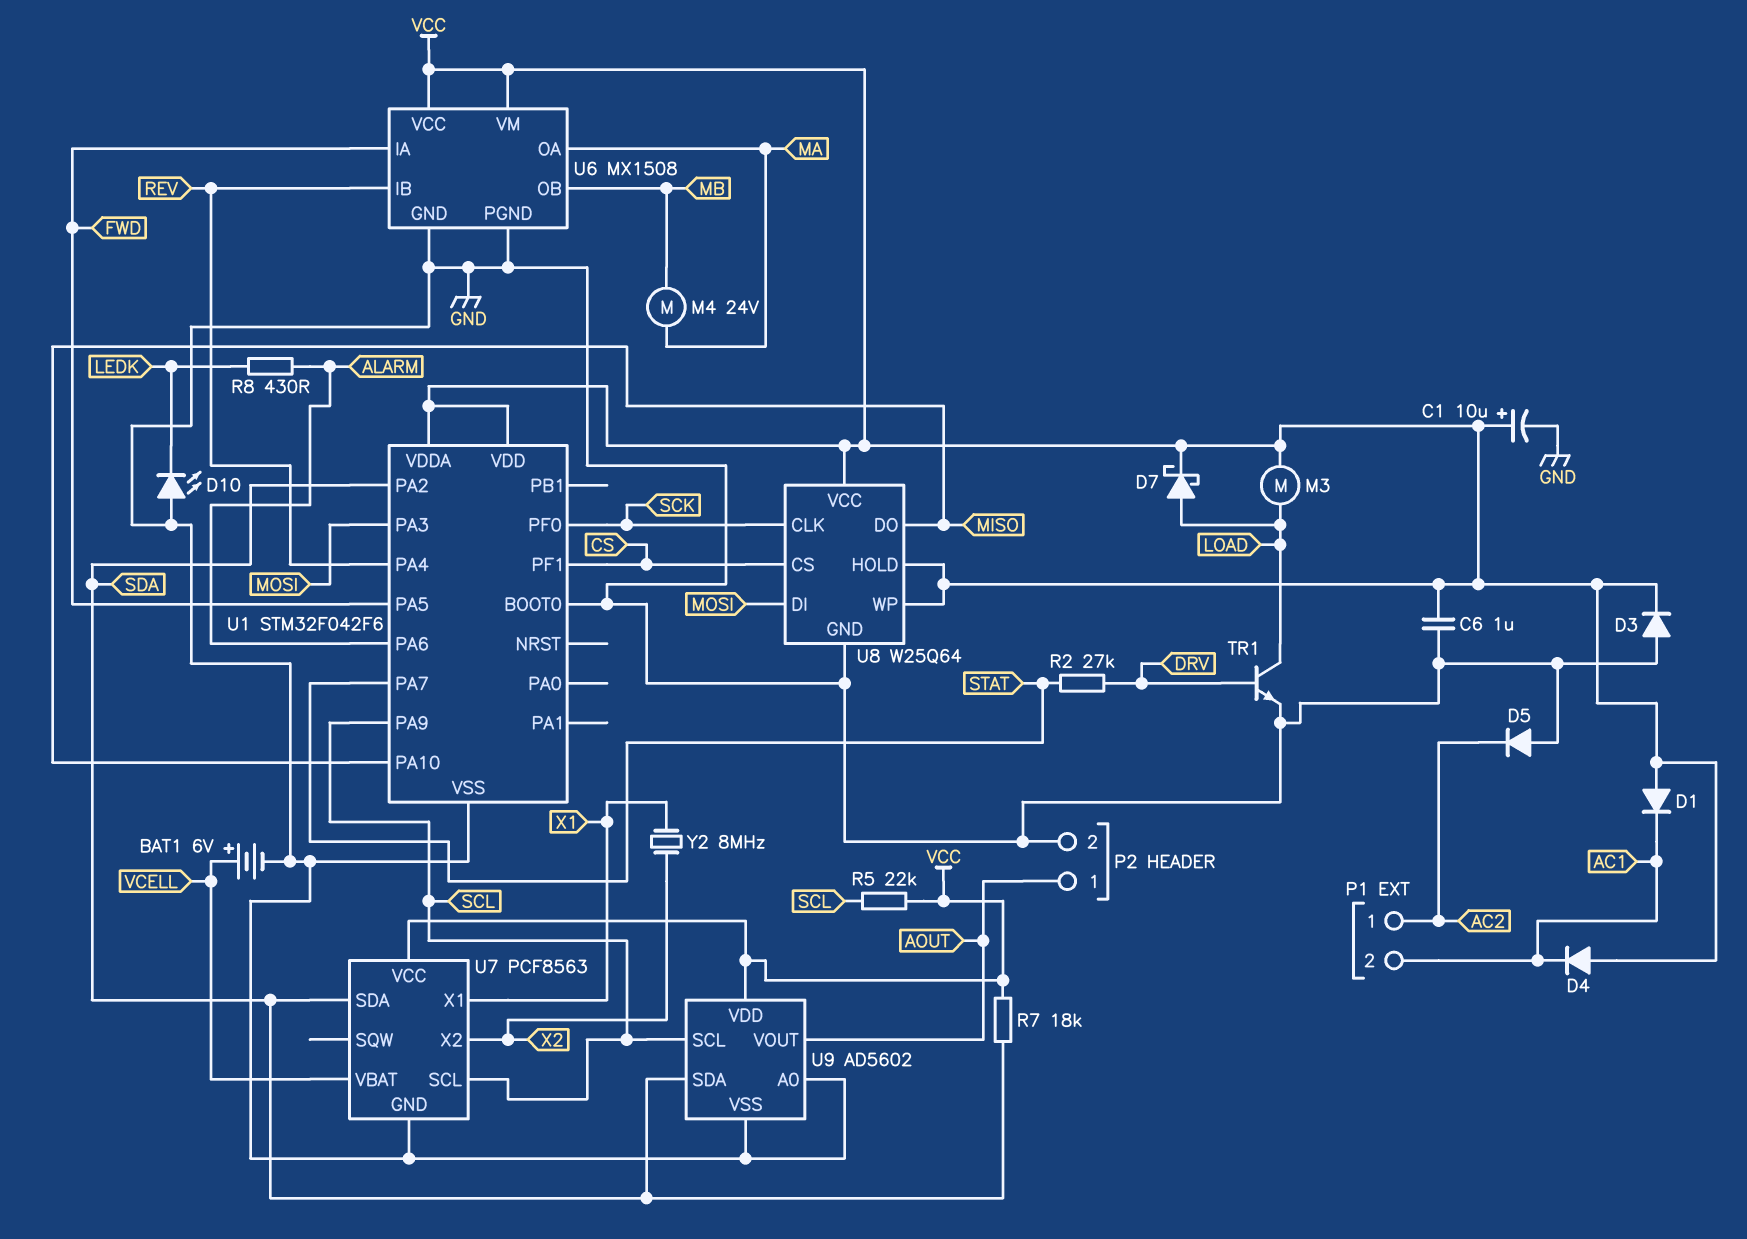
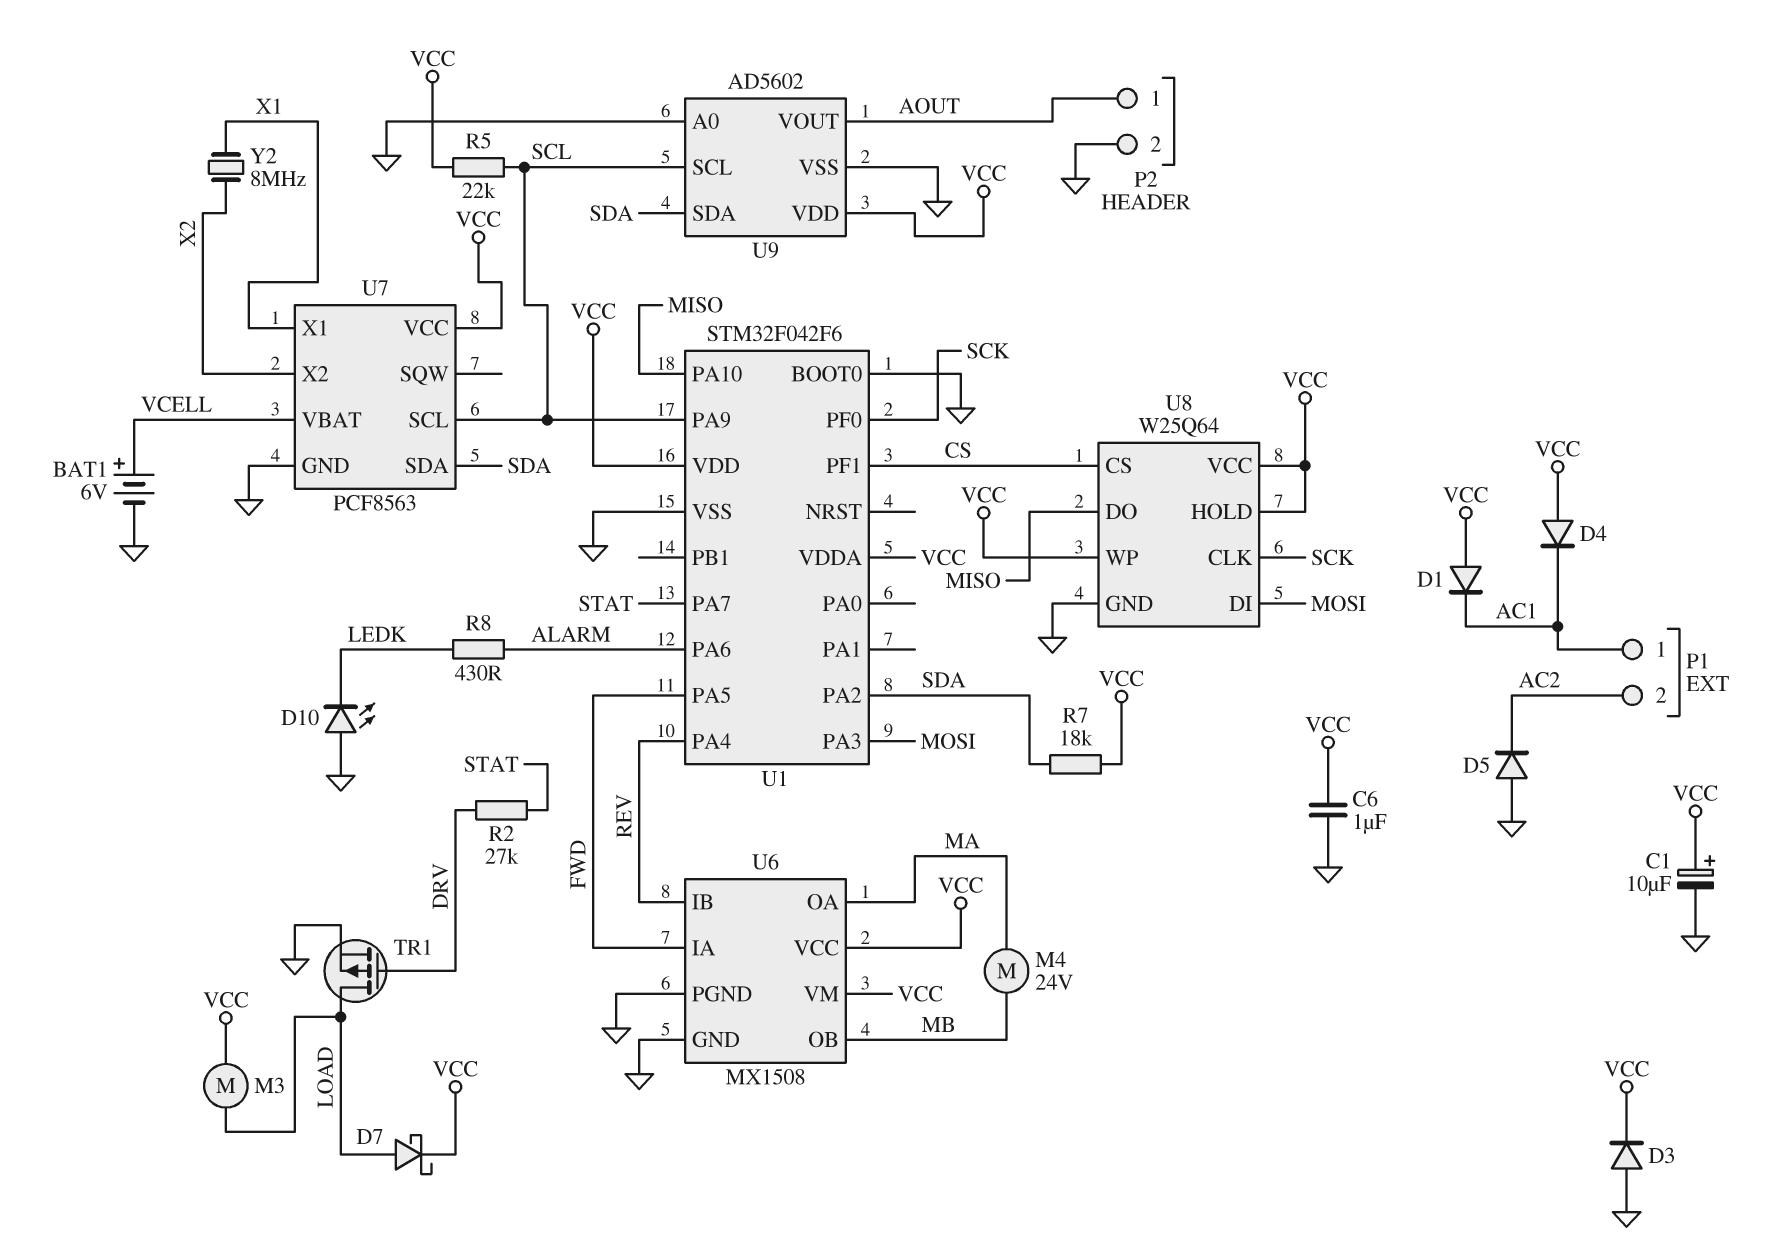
P1 pin 1: AC2 -> AC1
P1 pin 2: AC1 -> AC2
TR1: NPN (B DRV, C LOAD, E GND) -> PMOS (G DRV, D LOAD, S GND)

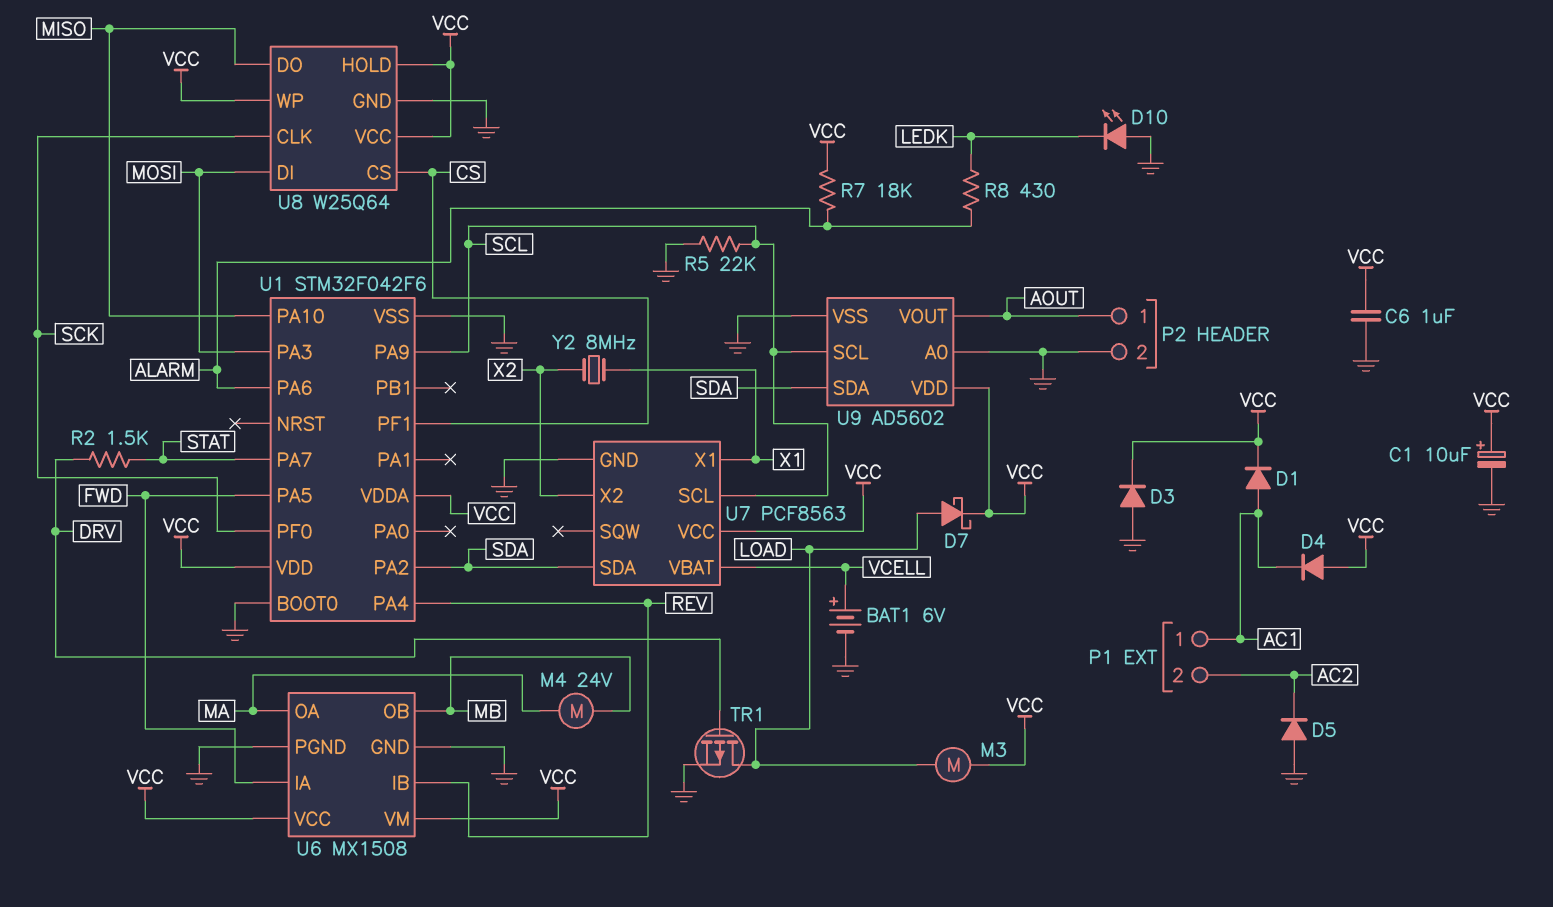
D1: diode (A VCC, K AC1) -> diode (A AC1, K VCC)
R2: 27k (DRV, STAT) -> 1.5k (DRV, STAT)
R5: 22k (SCL, VCC) -> 22k (GND, SCL)
R7: 18k (SDA, VCC) -> 18k (ALARM, VCC)

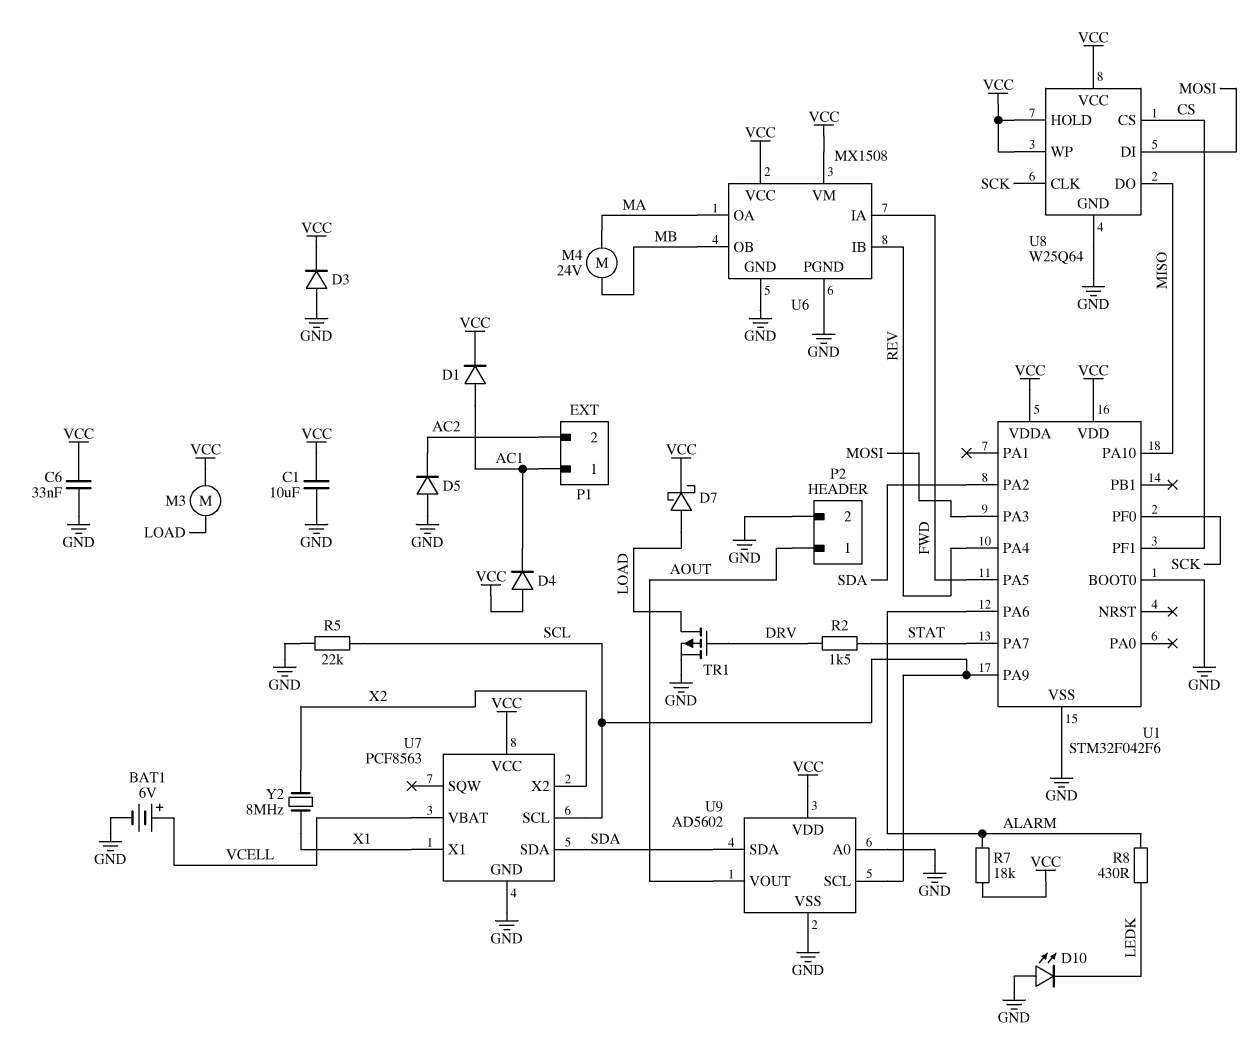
C1: 10uF (plus VCC, minus GND) -> 10uF (GND, VCC)
C6: 1uF (GND, VCC) -> 33nF (GND, VCC)

